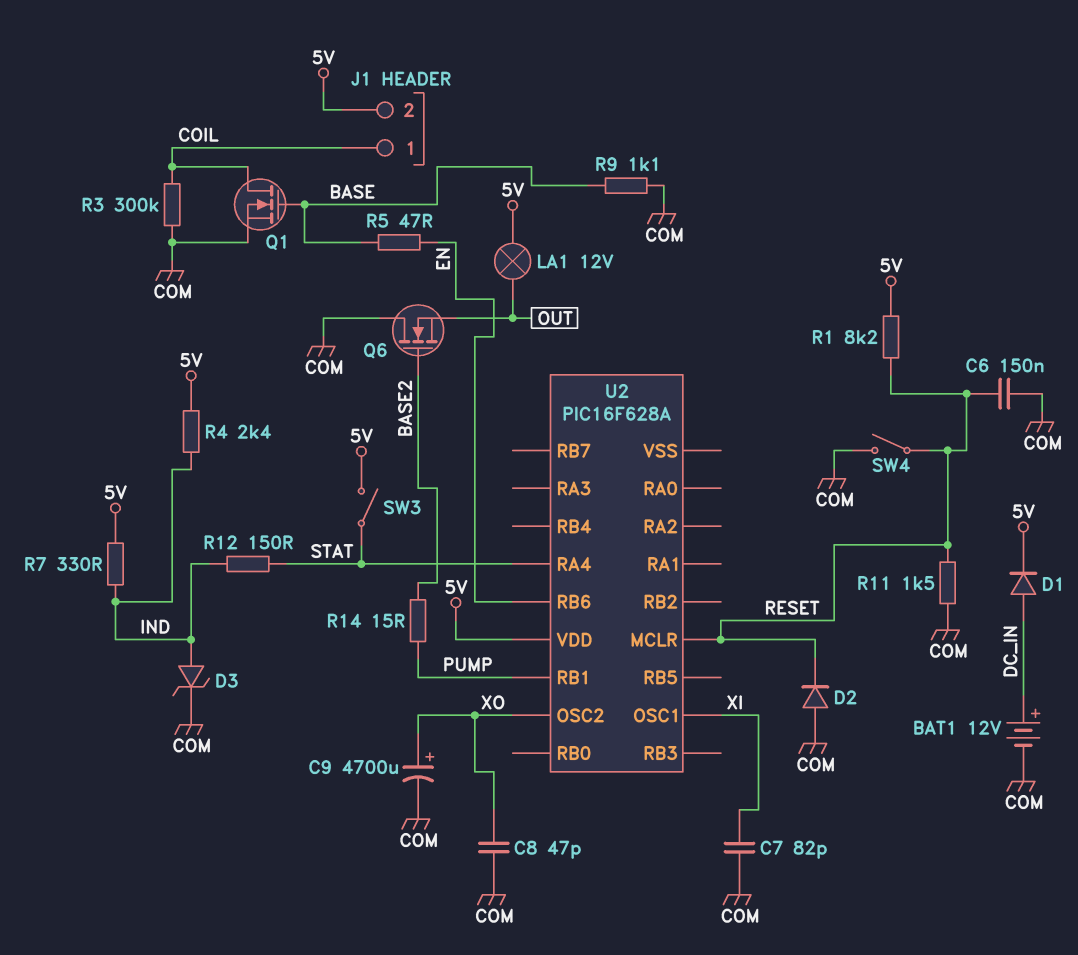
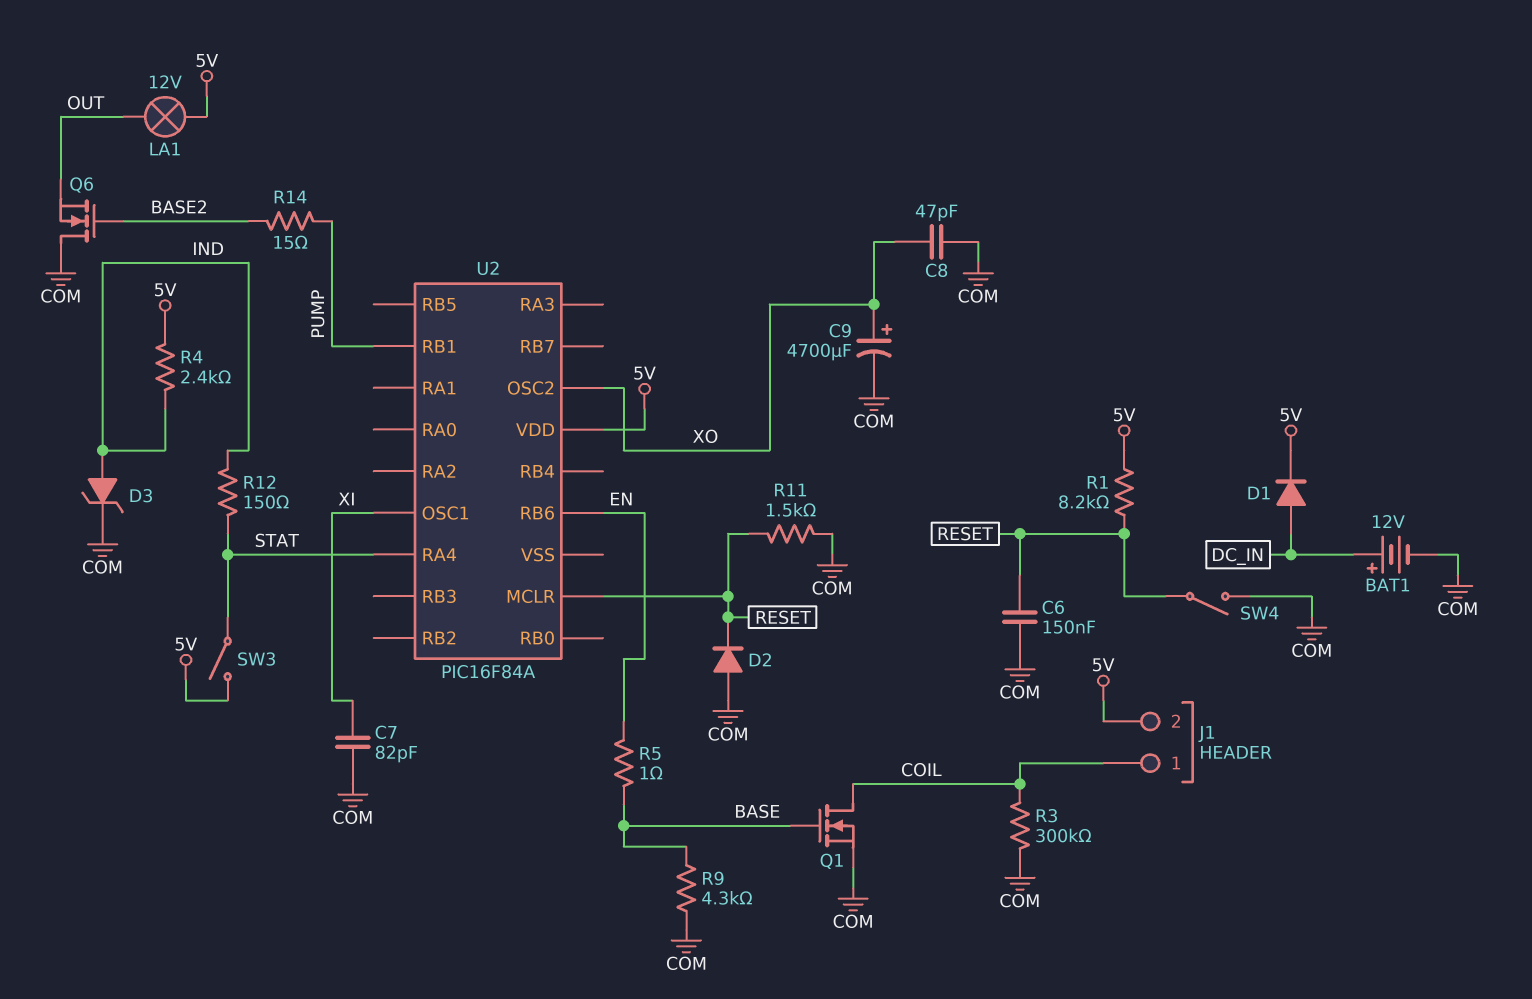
R5: 47 (BASE, EN) -> 1 (BASE, EN)
R7: 330 (5V, IND) -> none
R9: 1.1k (BASE, COM) -> 4.3k (BASE, COM)
U2: PIC16F628A -> PIC16F84A

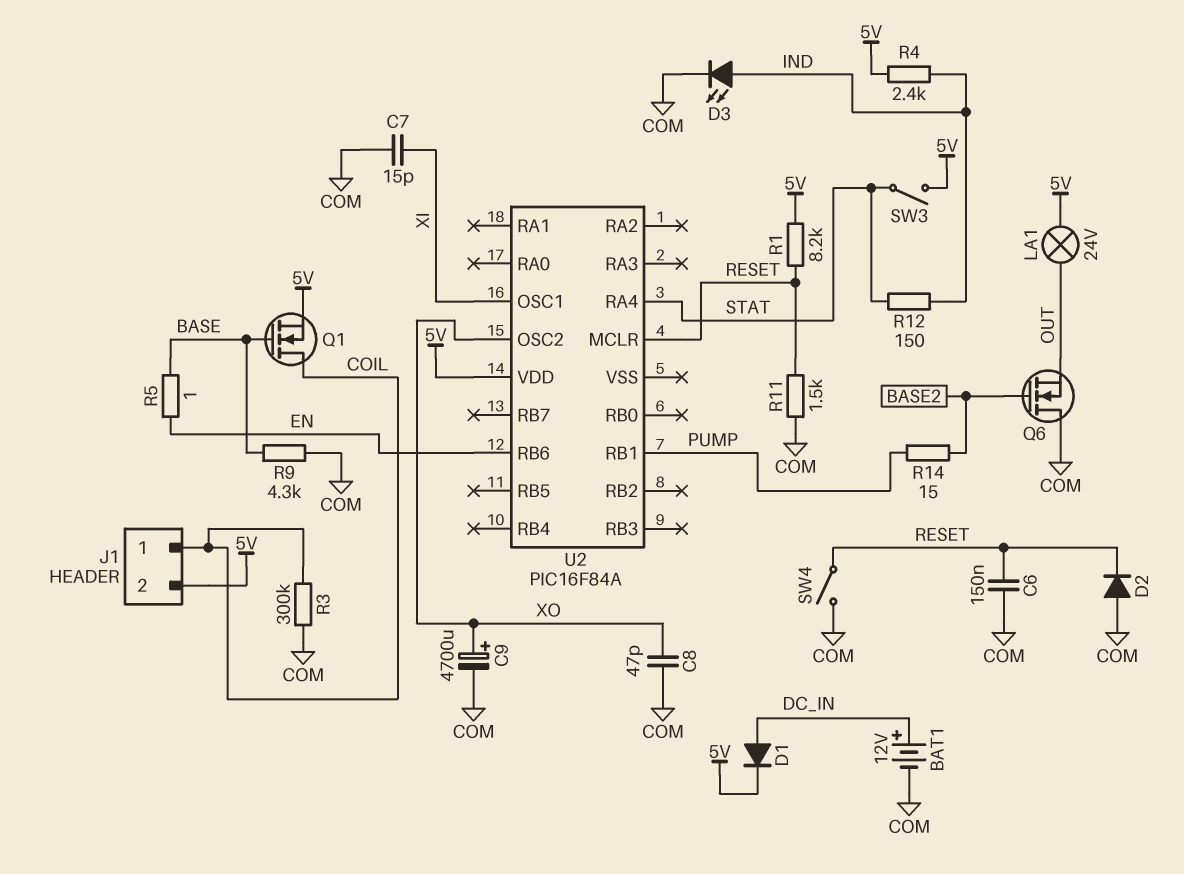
C7: 82pF (COM, XI) -> 15pF (COM, XI)
D3: zener (A IND, K COM) -> LED (A IND, K COM)
LA1: lamp 12V (5V, OUT) -> lamp 24V (5V, OUT)
Q1: NMOS (G BASE, D COIL, S COM) -> NMOS (G BASE, D COIL, S 5V)

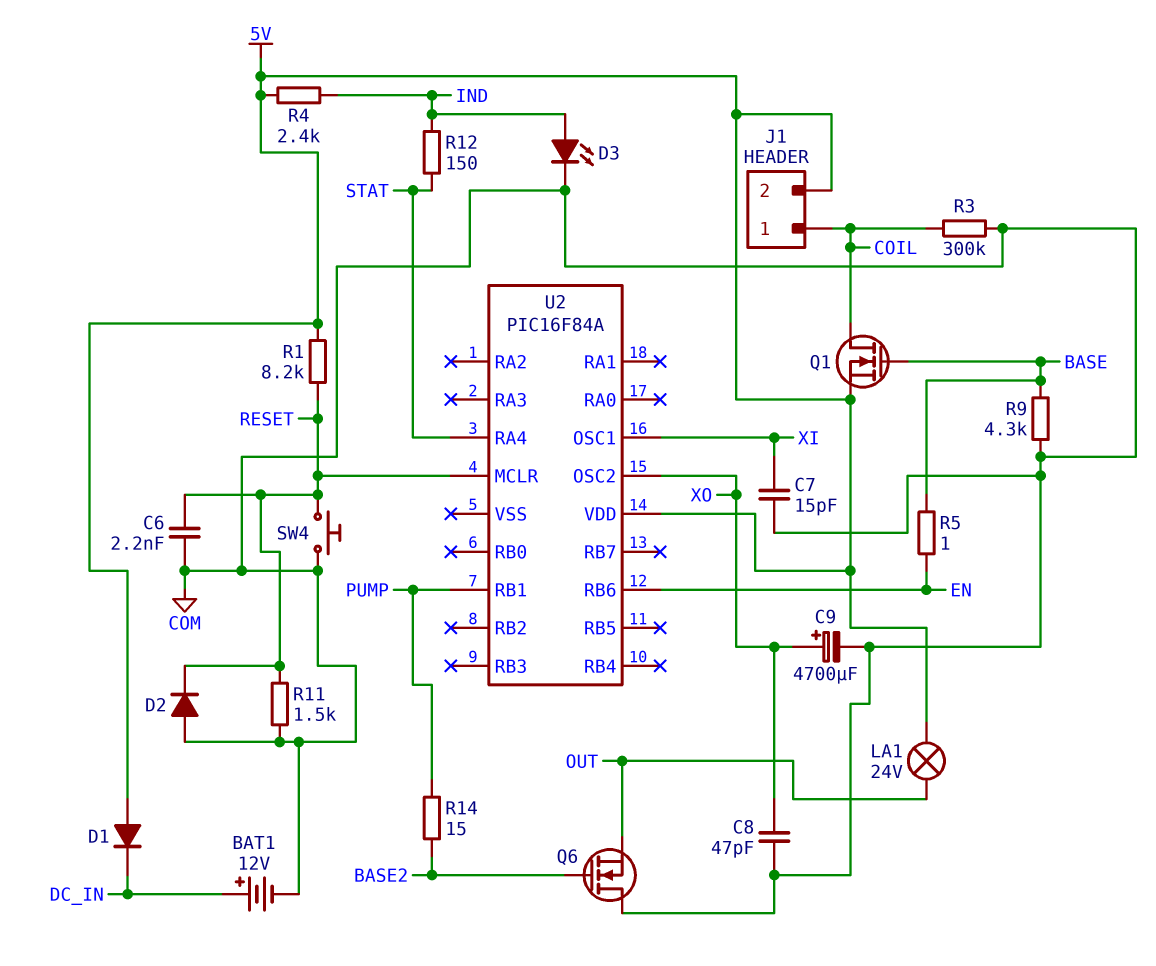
C6: 150nF (COM, RESET) -> 2.2nF (COM, RESET)
D1: diode (A DC_IN, K 5V) -> diode (A 5V, K DC_IN)
SW3: switch (5V, STAT) -> none
SW4: switch (COM, RESET) -> button (COM, RESET)

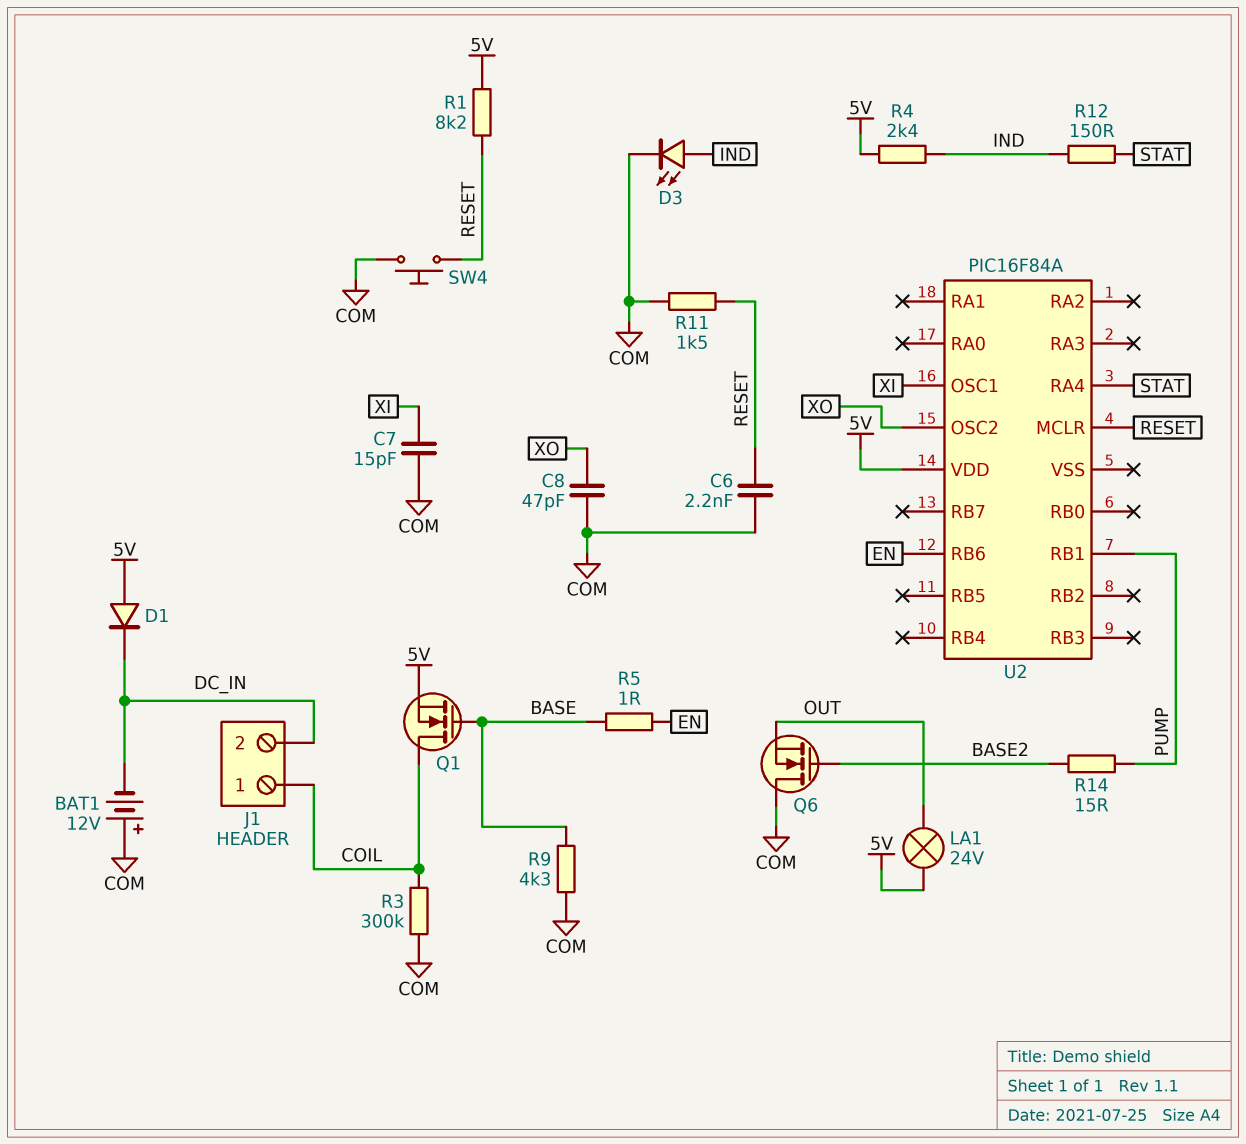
BAT1: 12V (plus DC_IN, minus COM) -> 12V (plus COM, minus DC_IN)
C9: 4700uF (plus XO, minus COM) -> none
D2: diode (A COM, K RESET) -> none
J1 pin 2: 5V -> DC_IN

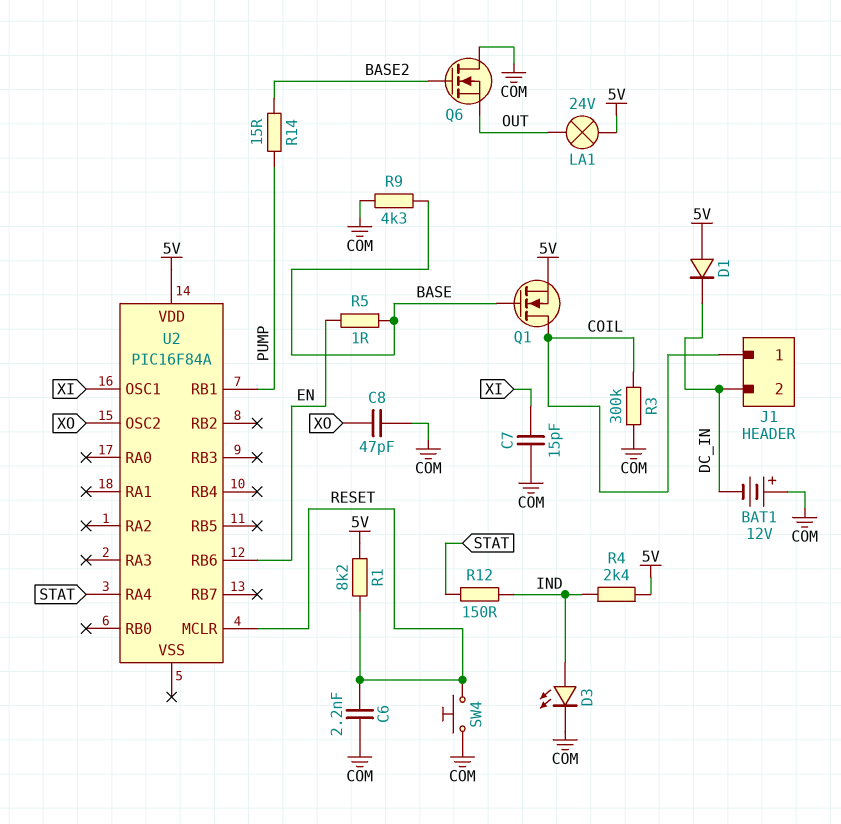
R11: 1.5k (COM, RESET) -> none

